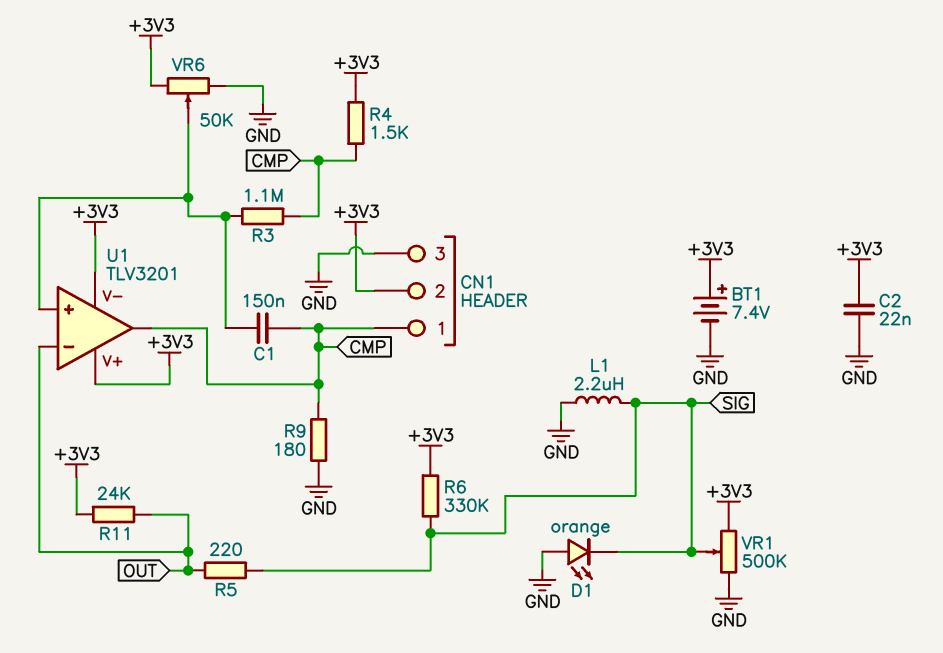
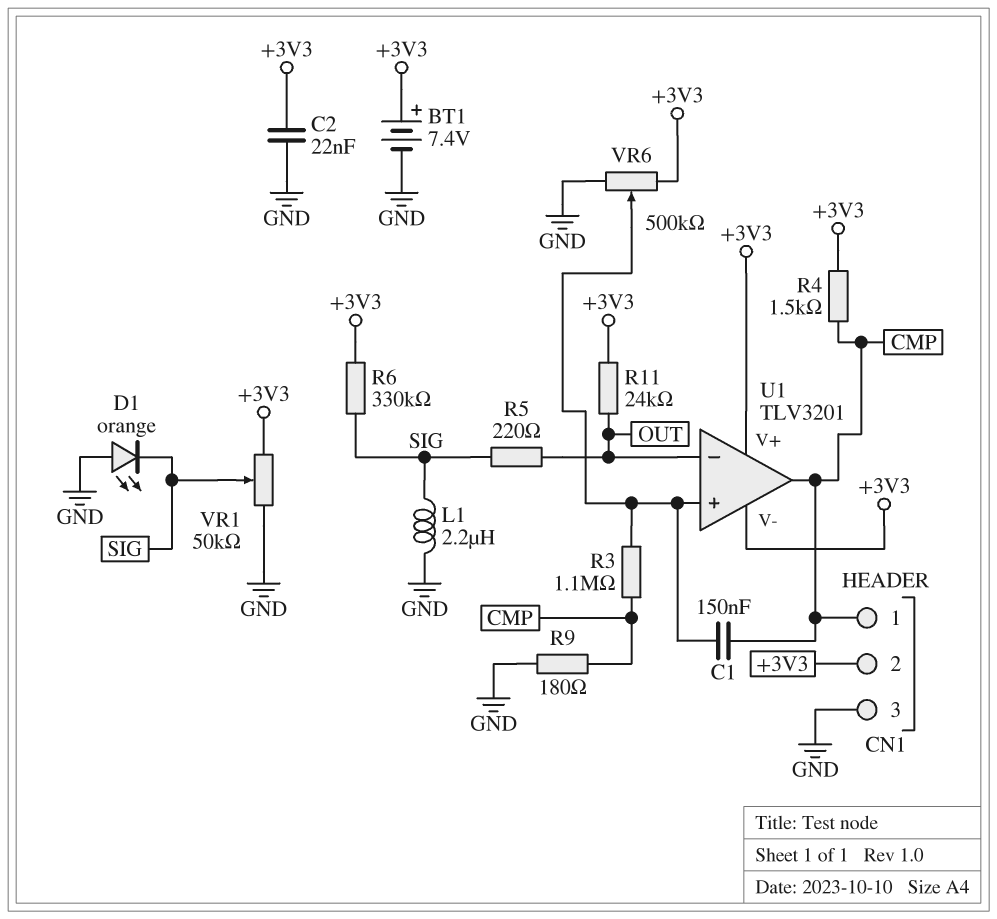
VR1: 500k (+3V3, GND, wiper SIG) -> 50k (+3V3, GND, wiper SIG)
VR6: 50k (+3V3, GND, wiper U1/in+) -> 500k (+3V3, GND, wiper U1/in+)

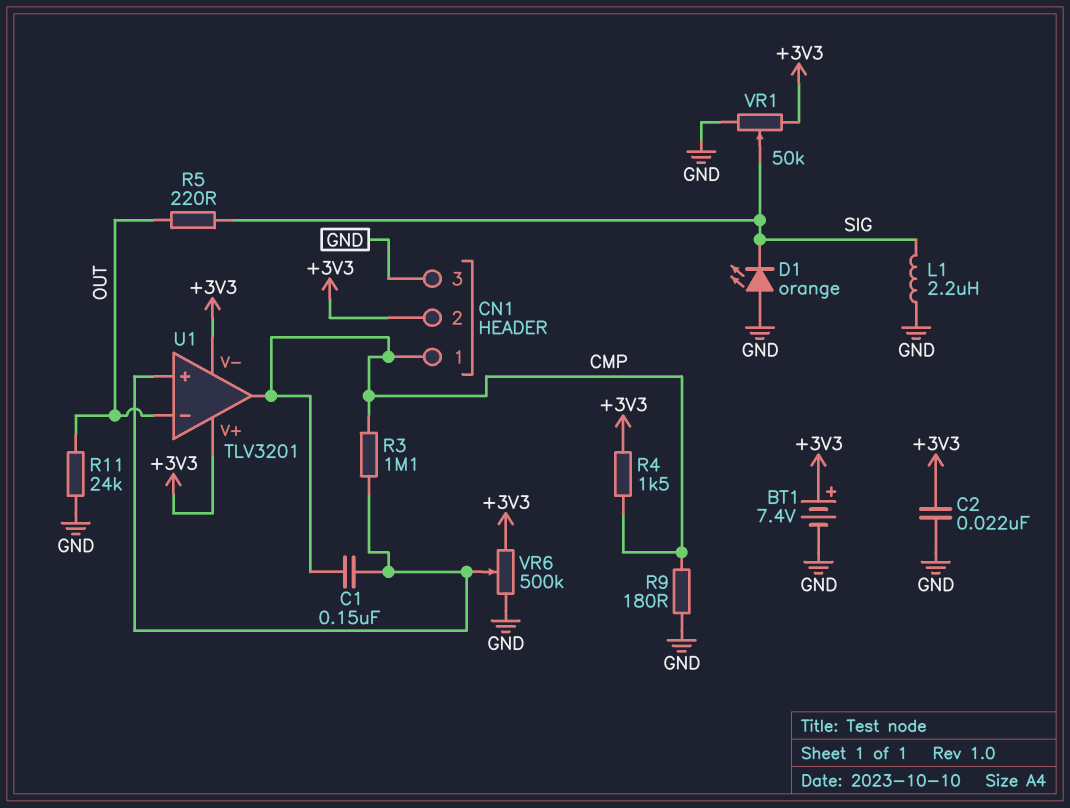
R6: 330k (+3V3, SIG) -> none
R11: 24k (+3V3, OUT) -> 24k (GND, OUT)

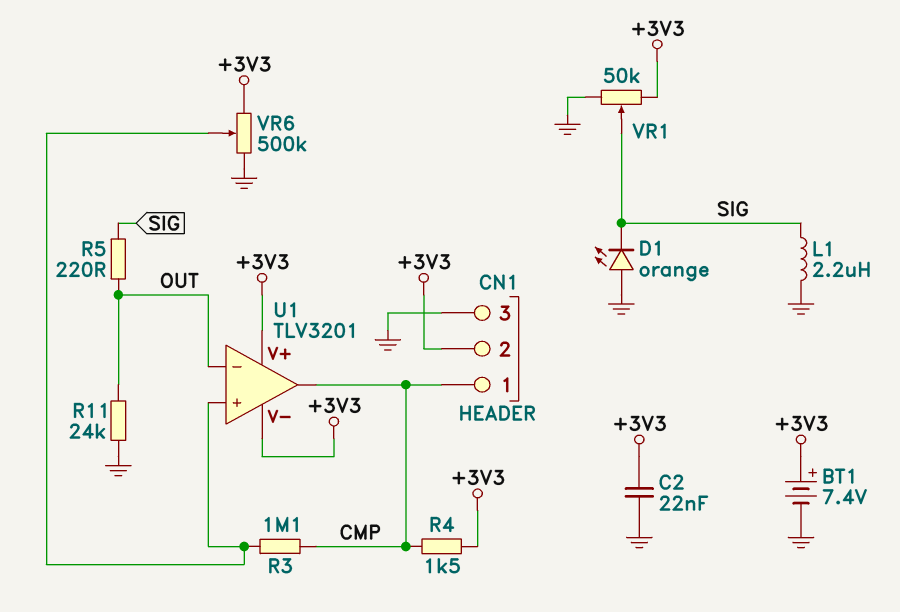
C1: 150nF (CMP, U1/in+) -> none
R9: 180 (CMP, GND) -> none

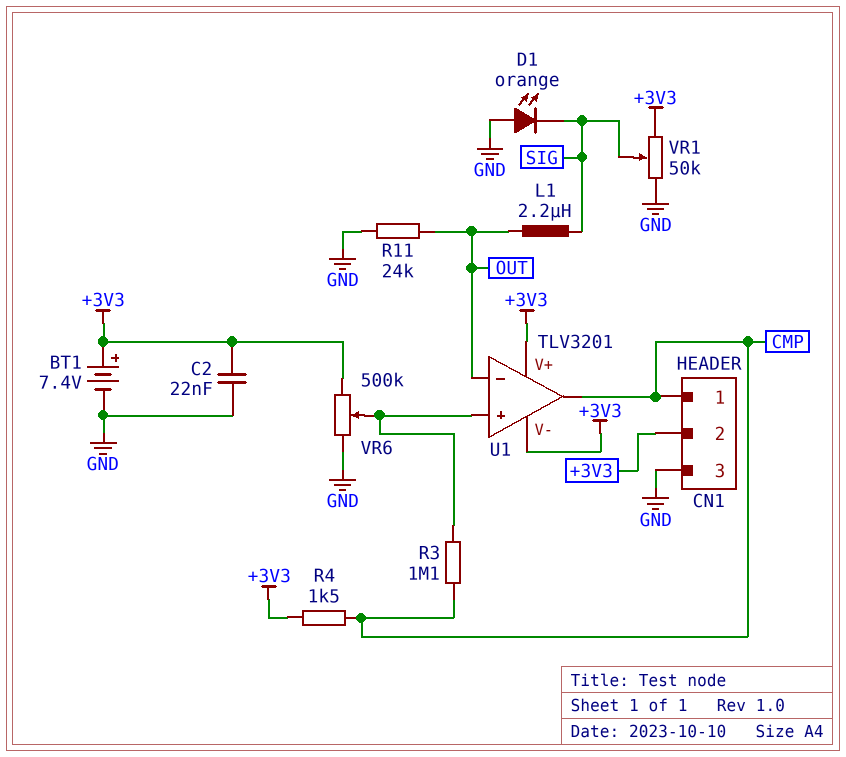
L1: 2.2uH (GND, SIG) -> 2.2uH (OUT, SIG)
R5: 220 (OUT, SIG) -> none

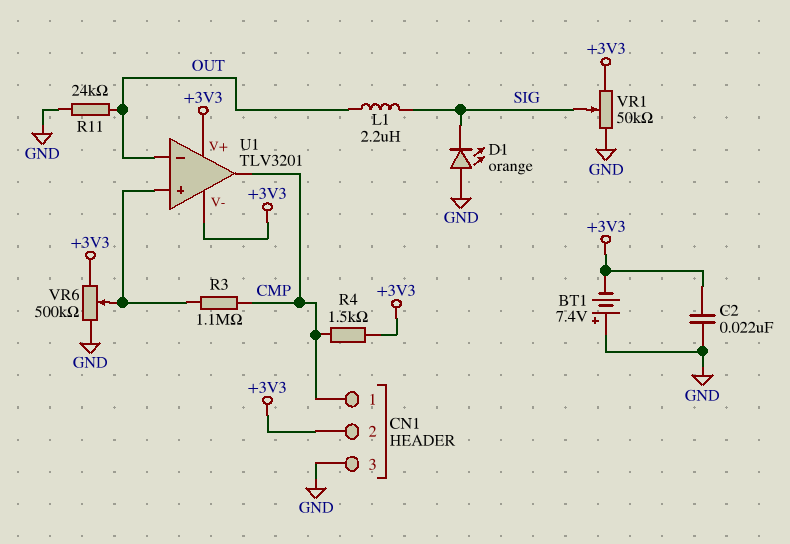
BT1: 7.4V (plus +3V3, minus GND) -> 7.4V (plus GND, minus +3V3)

